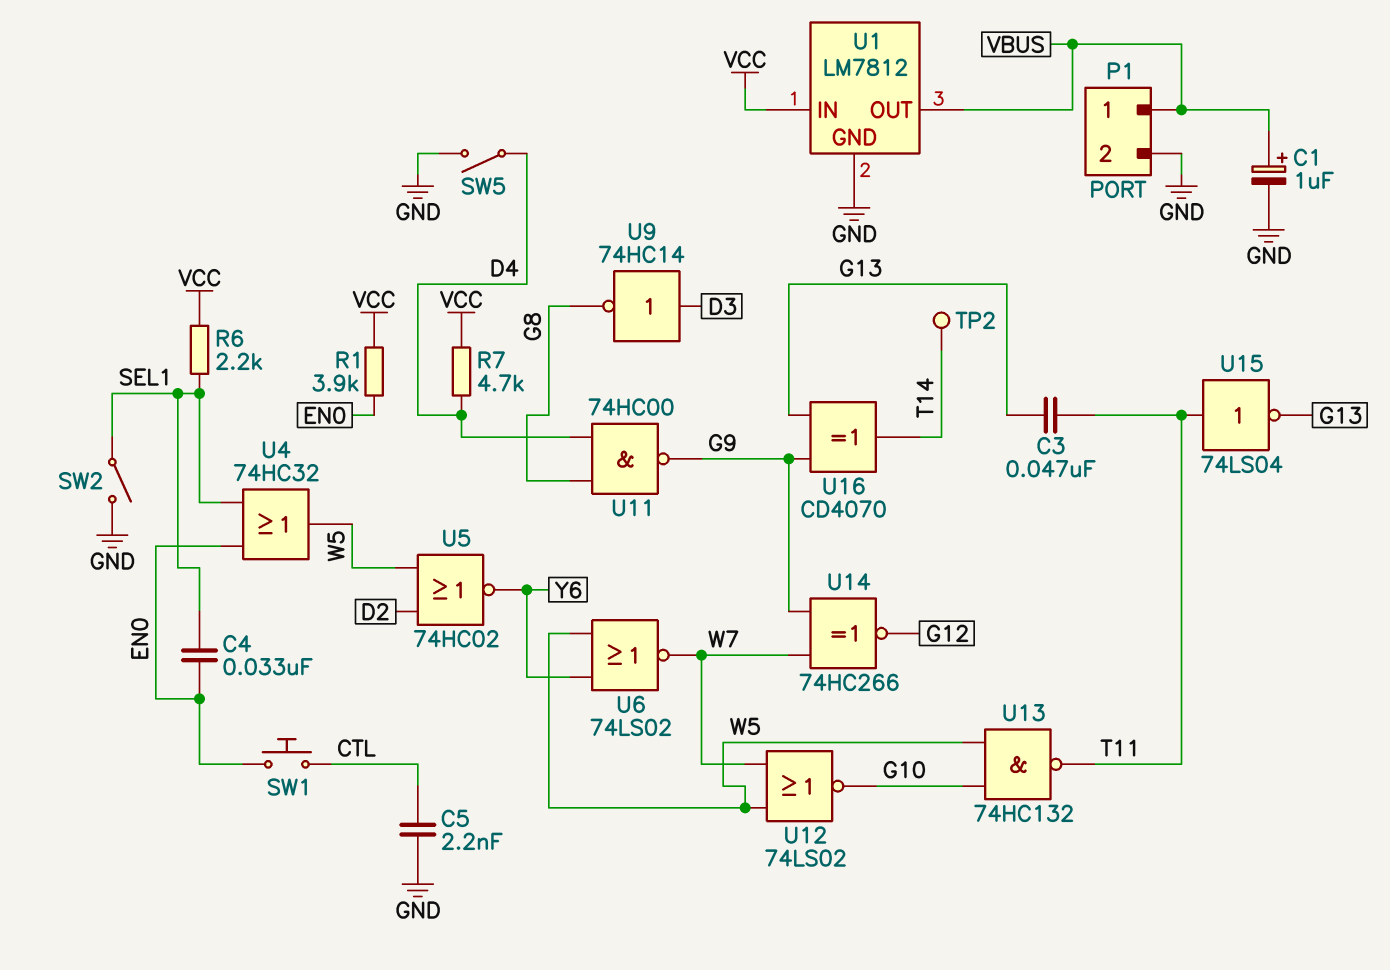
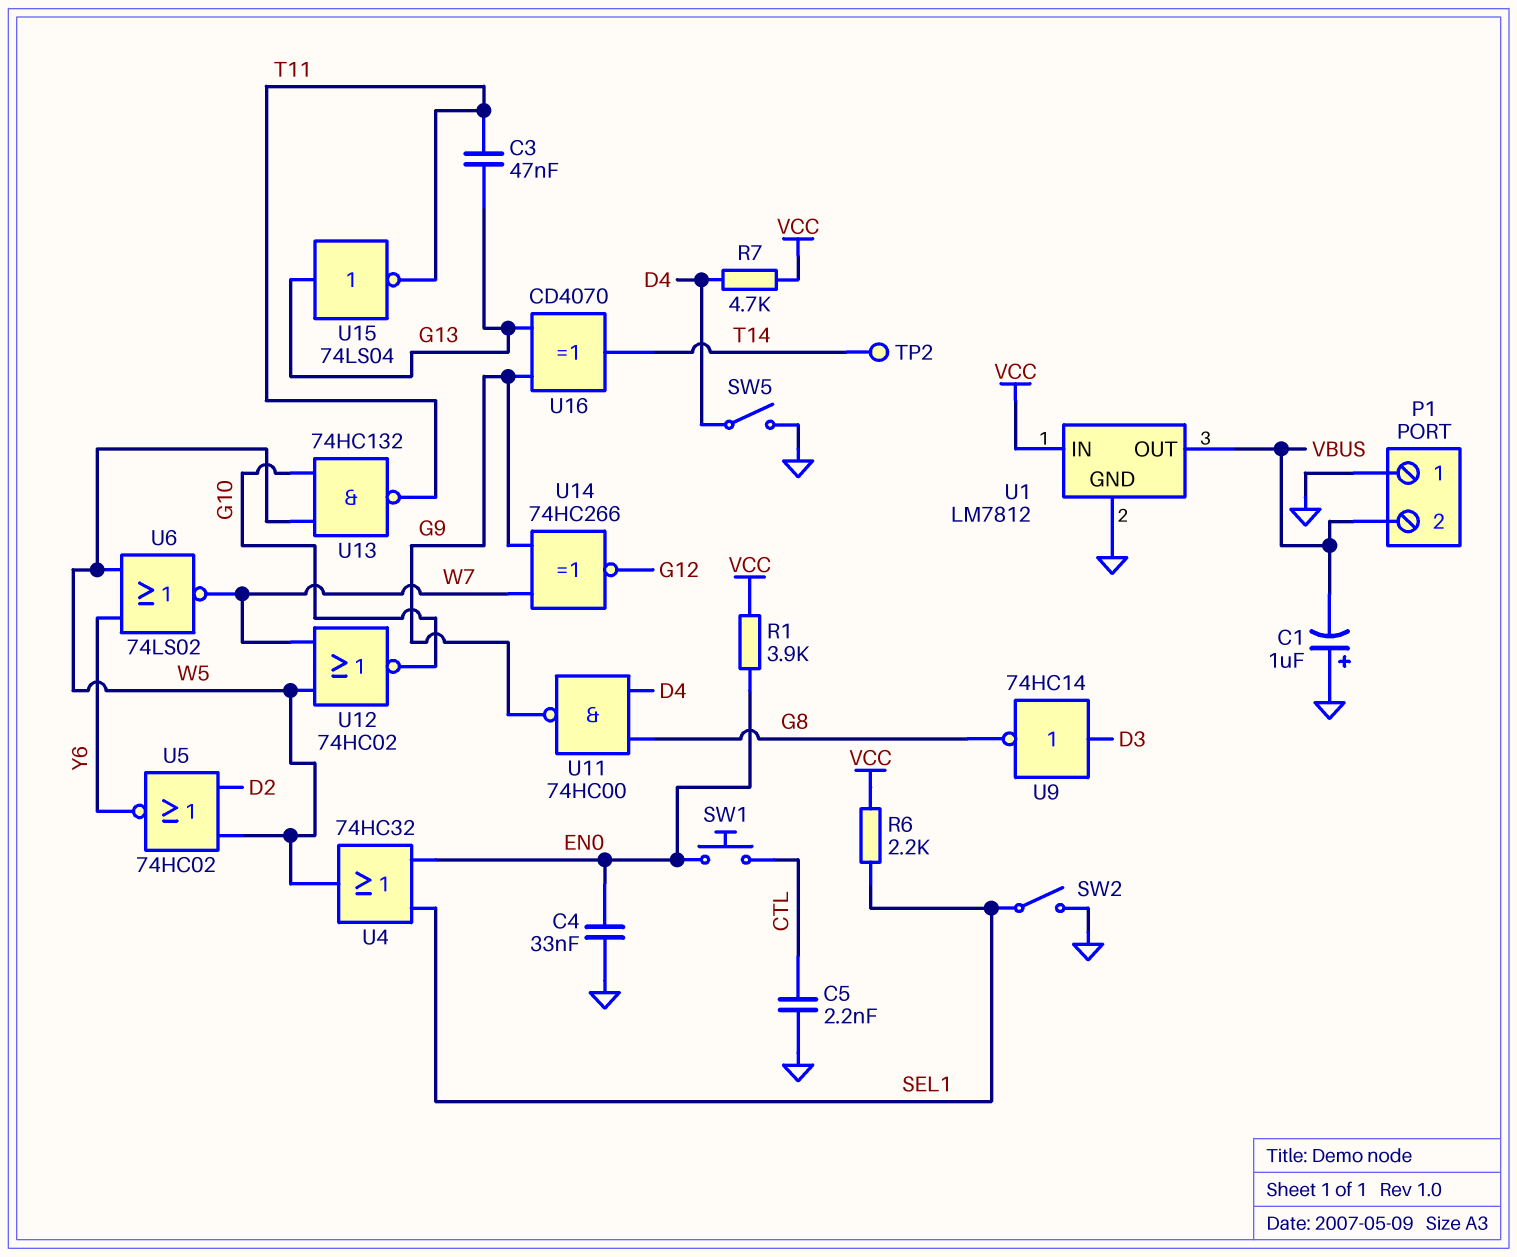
C1: 1uF (plus VBUS, minus GND) -> 1uF (plus GND, minus VBUS)
C4: 33nF (EN0, SEL1) -> 33nF (EN0, GND)
P1 pin 1: VBUS -> GND
P1 pin 2: GND -> VBUS
U12: NOR 74LS02 (in W5, in W7, out G10) -> NOR 74HC02 (in W5, in W7, out G10)
U15: NOT 74LS04 (in T11, out G13) -> NOT 74LS04 (in G13, out T11)

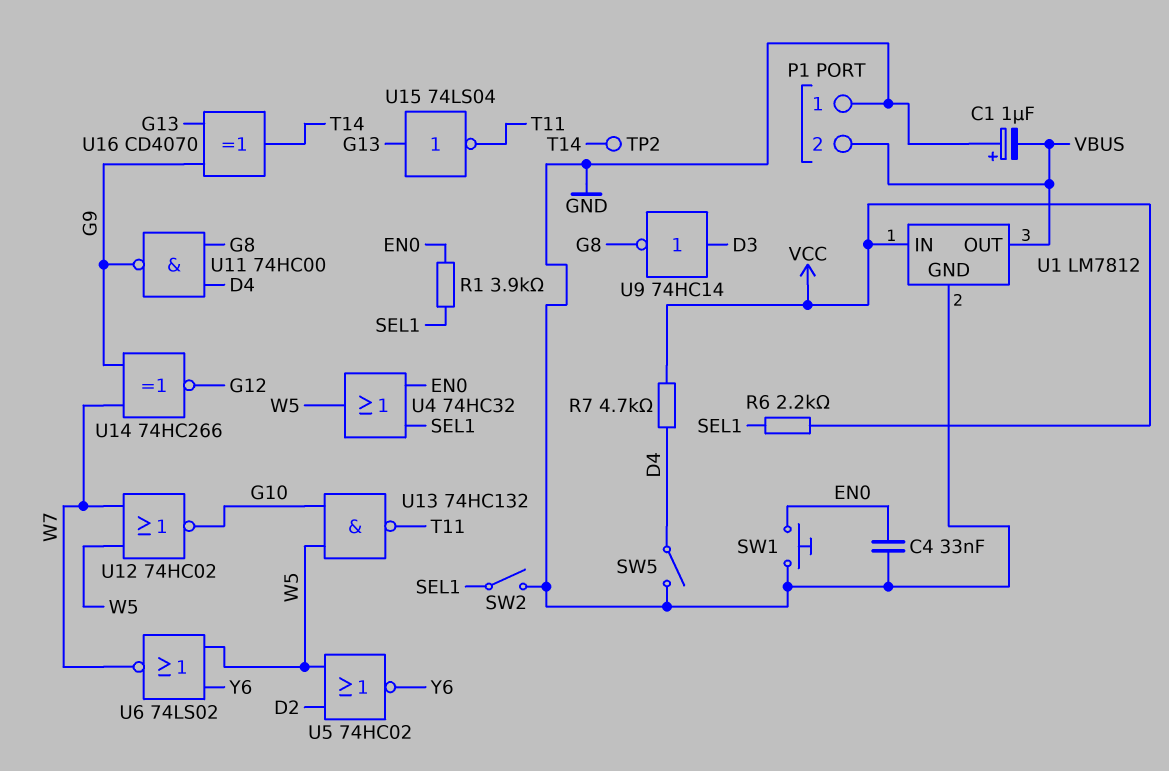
C3: 47nF (G13, T11) -> none
C5: 2.2nF (CTL, GND) -> none
R1: 3.9k (EN0, VCC) -> 3.9k (EN0, SEL1)
SW1: button (CTL, EN0) -> button (EN0, GND)

